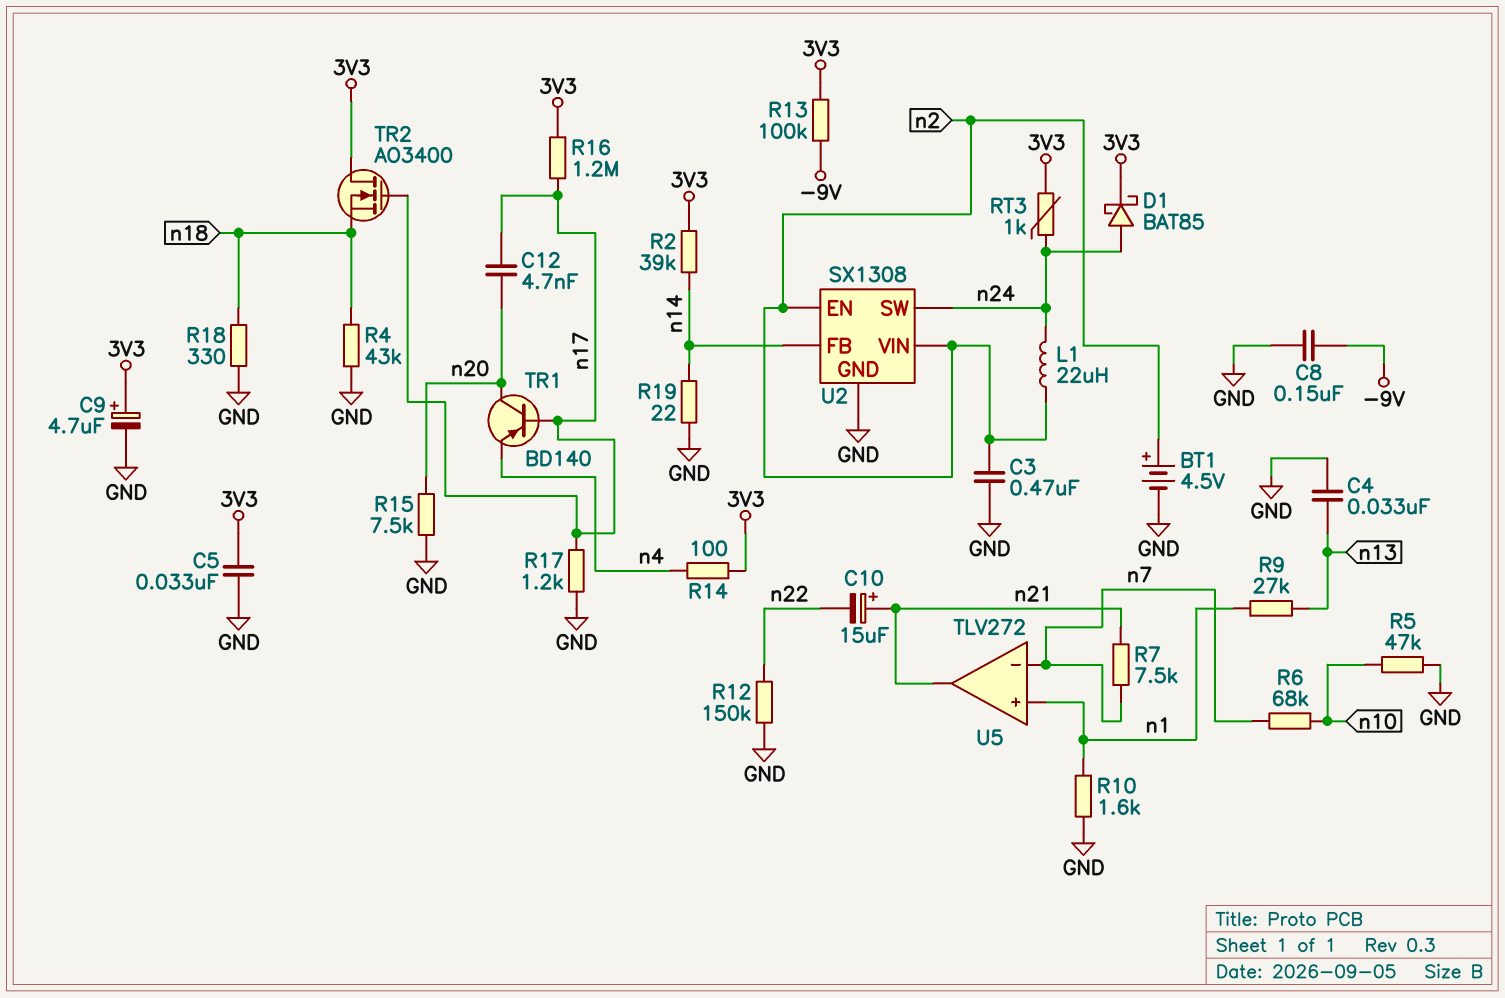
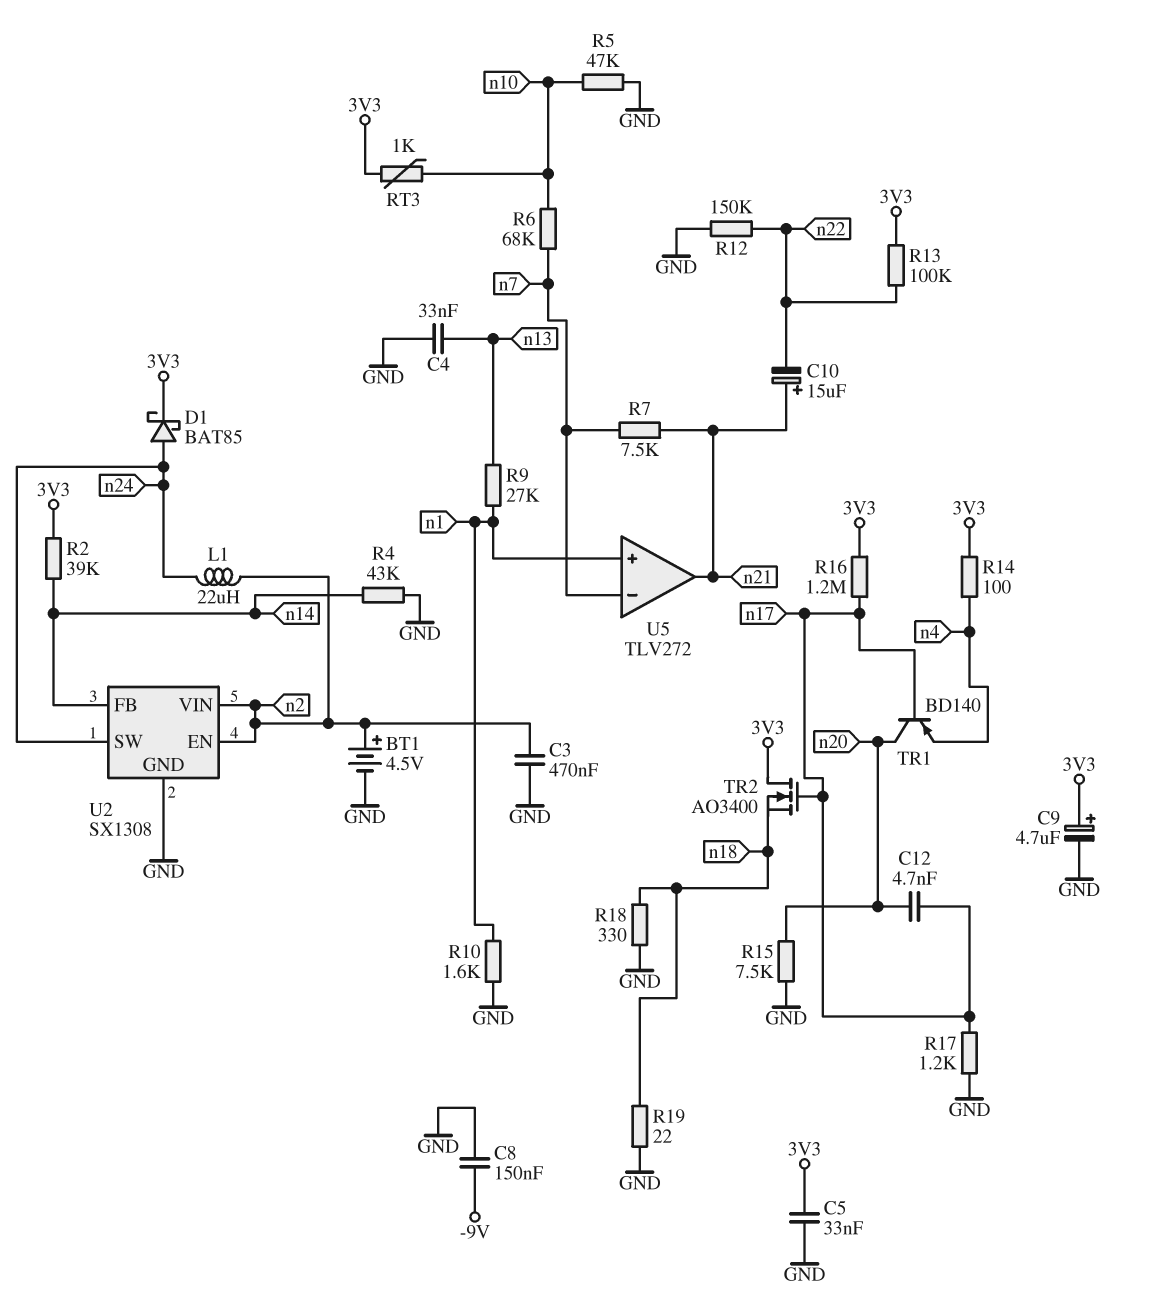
R4: 43k (GND, n18) -> 43k (GND, n14)
R13: 100k (-9V, 3V3) -> 100k (3V3, n22)
R19: 22 (GND, n14) -> 22 (GND, n18)
RT3: 1k (3V3, n24) -> 1k (3V3, n10)

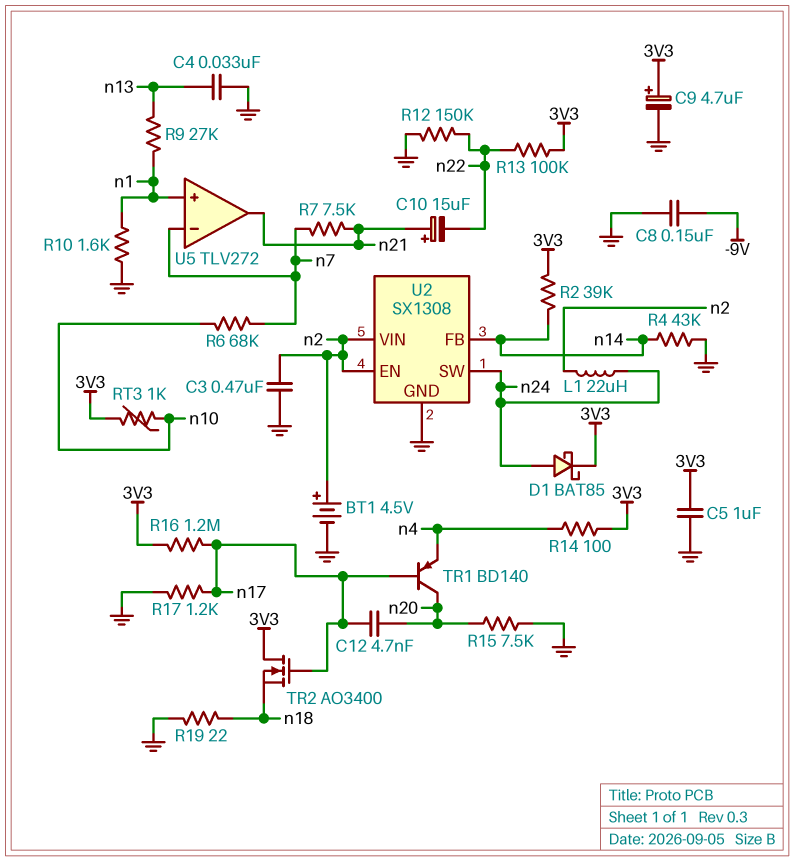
C5: 33nF (3V3, GND) -> 1uF (3V3, GND)
R5: 47k (GND, n10) -> none
R18: 330 (GND, n18) -> none

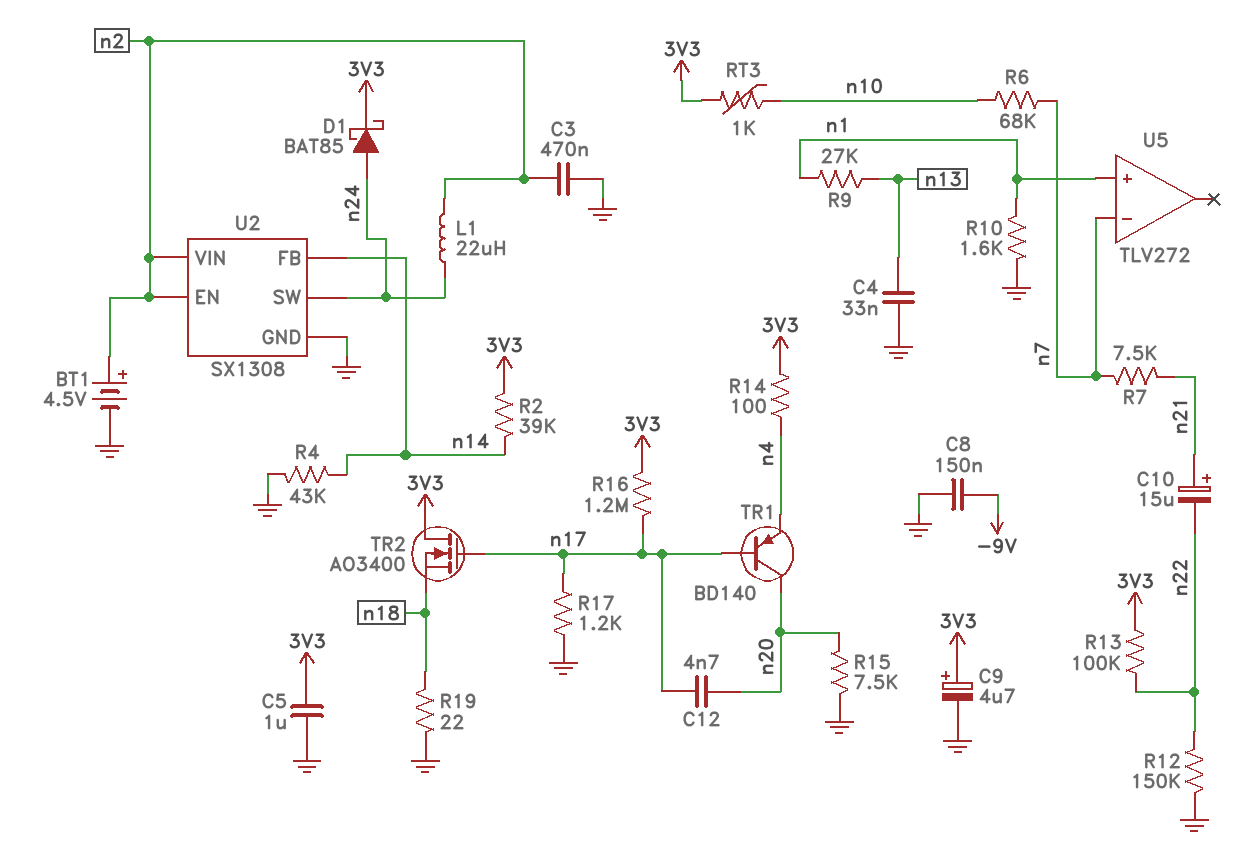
U5 pin out: n21 -> none

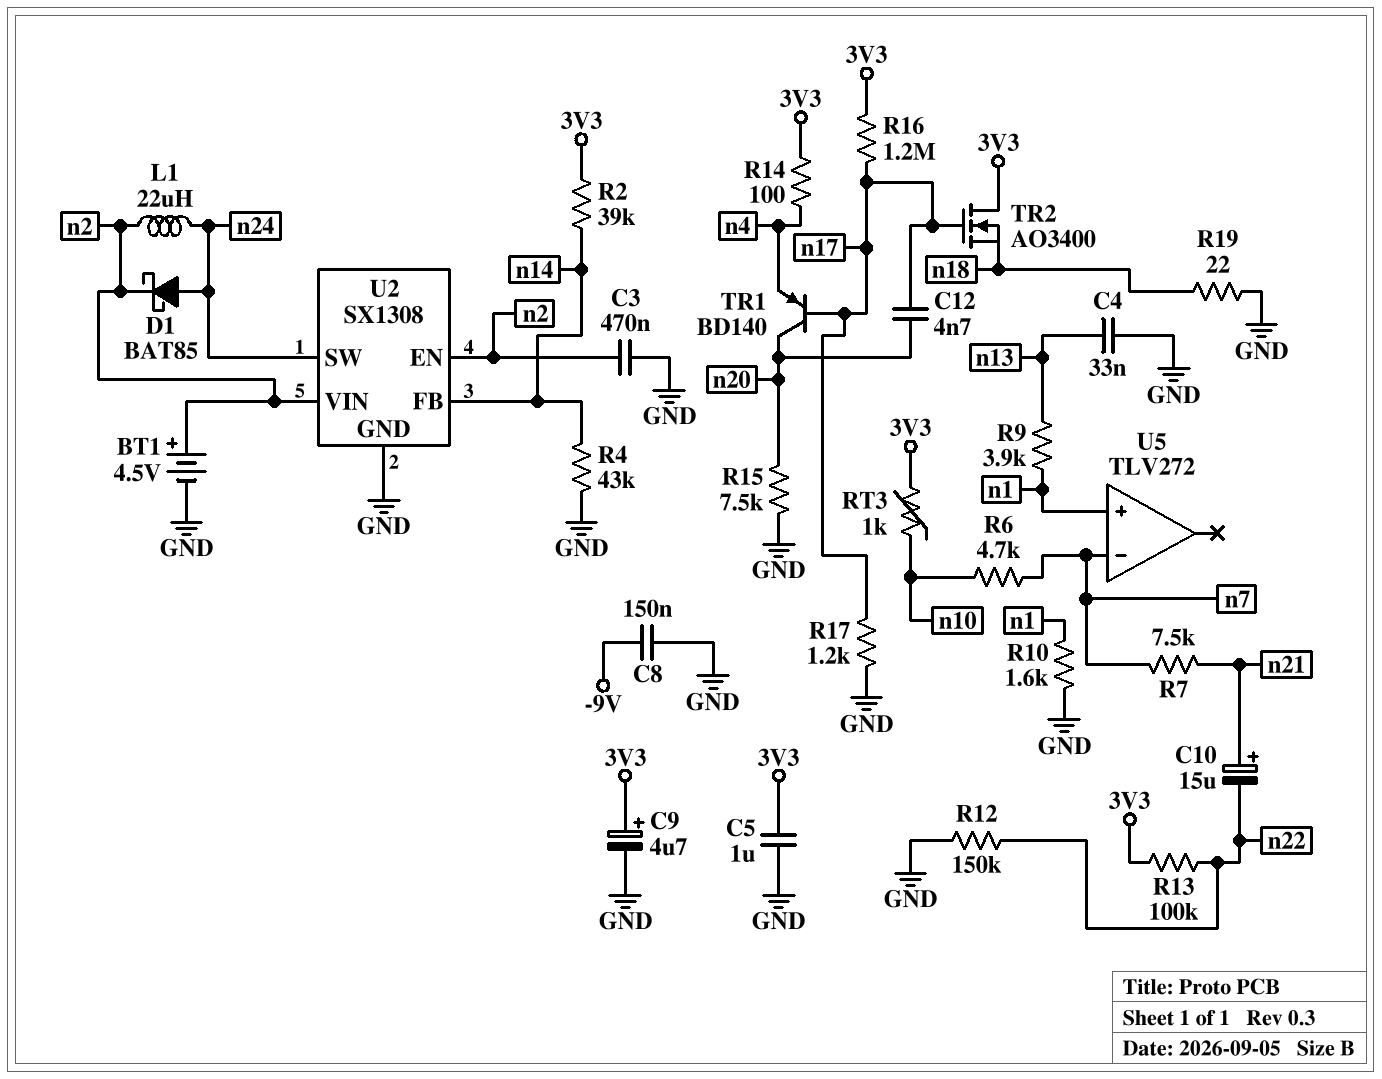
D1: schottky BAT85 (A n24, K 3V3) -> schottky BAT85 (A n24, K n2)
R6: 68k (n7, n10) -> 4.7k (n7, n10)
R9: 27k (n1, n13) -> 3.9k (n1, n13)

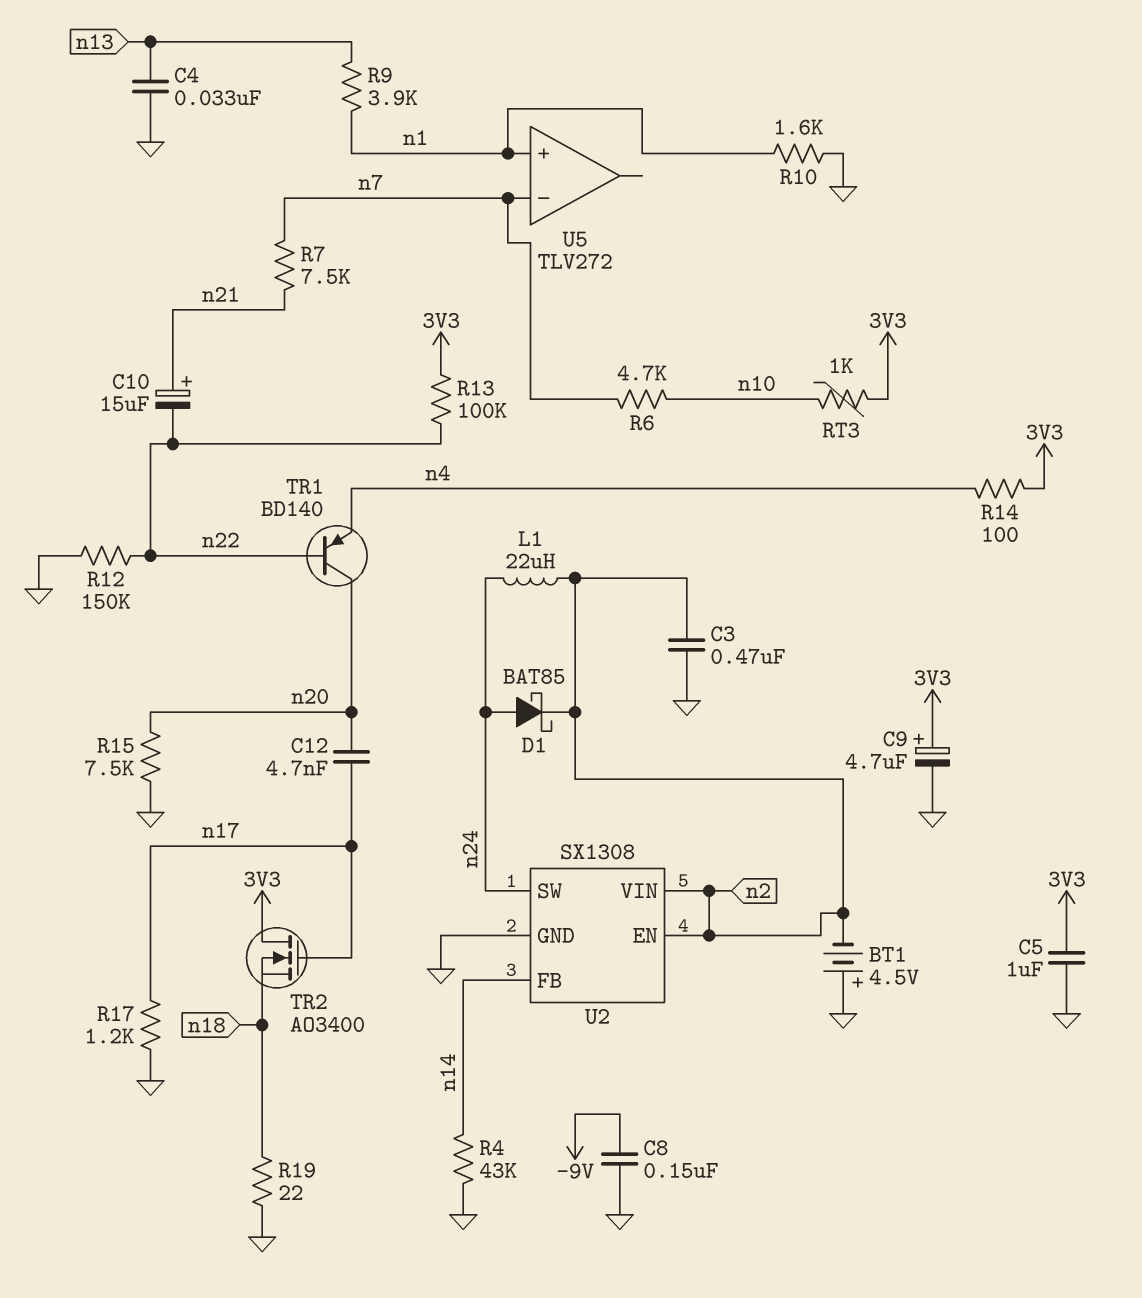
BT1: 4.5V (plus n2, minus GND) -> 4.5V (plus GND, minus n2)
R2: 39k (3V3, n14) -> none
R16: 1.2M (3V3, n17) -> none
TR1: PNP BD140 (B n17, C n20, E n4) -> PNP BD140 (B n22, C n20, E n4)

